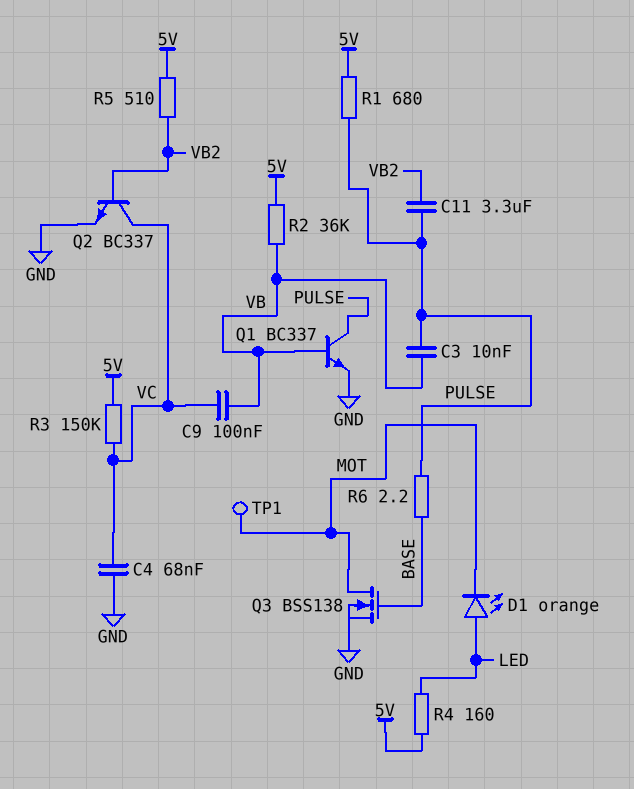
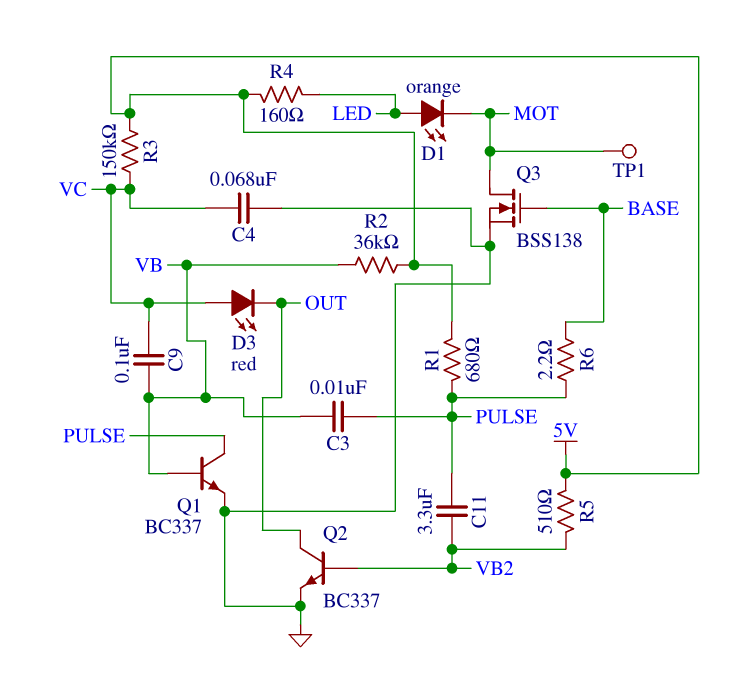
D3: none -> LED red (A VC, K OUT)
Q2: NPN BC337 (B VB2, C VC, E GND) -> NPN BC337 (B VB2, C OUT, E GND)

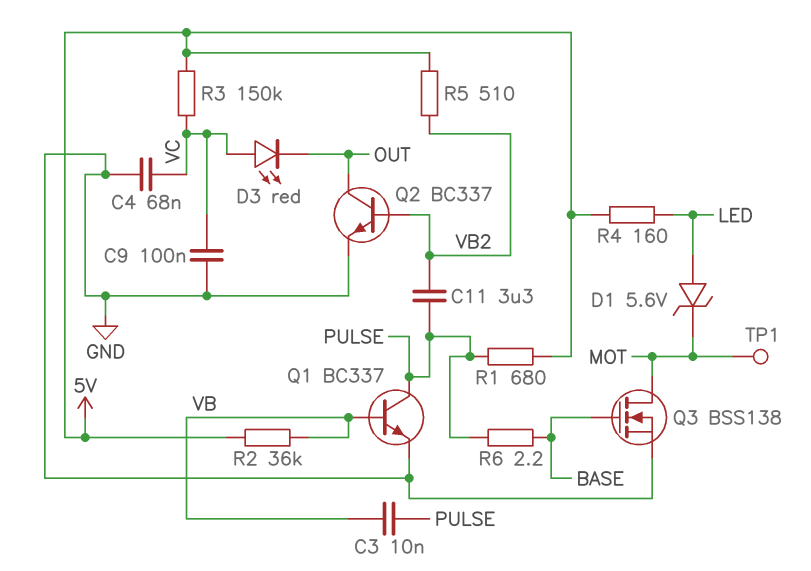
C9: 100nF (VB, VC) -> 100nF (GND, VC)
D1: LED orange (A LED, K MOT) -> zener 5.6V (A LED, K MOT)

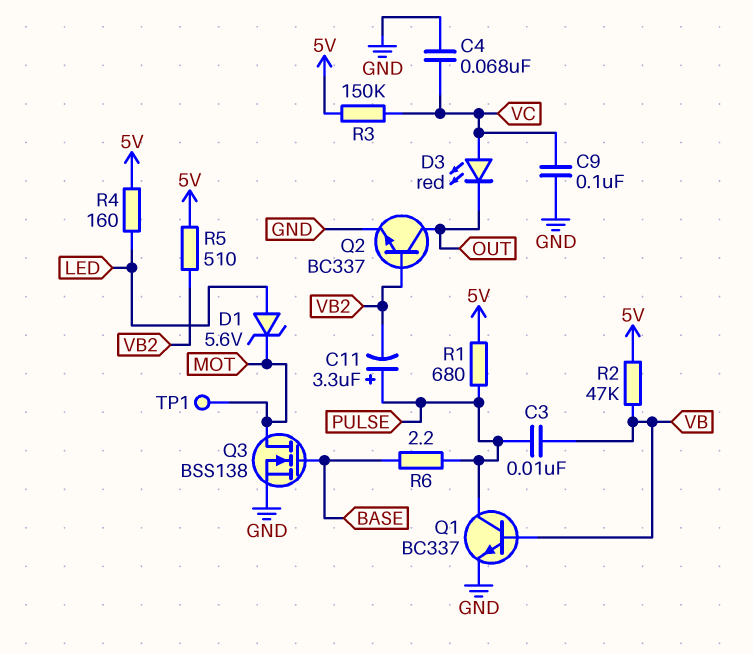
C11: 3.3uF (PULSE, VB2) -> 3.3uF (plus PULSE, minus VB2)
R2: 36k (5V, VB) -> 47k (5V, VB)

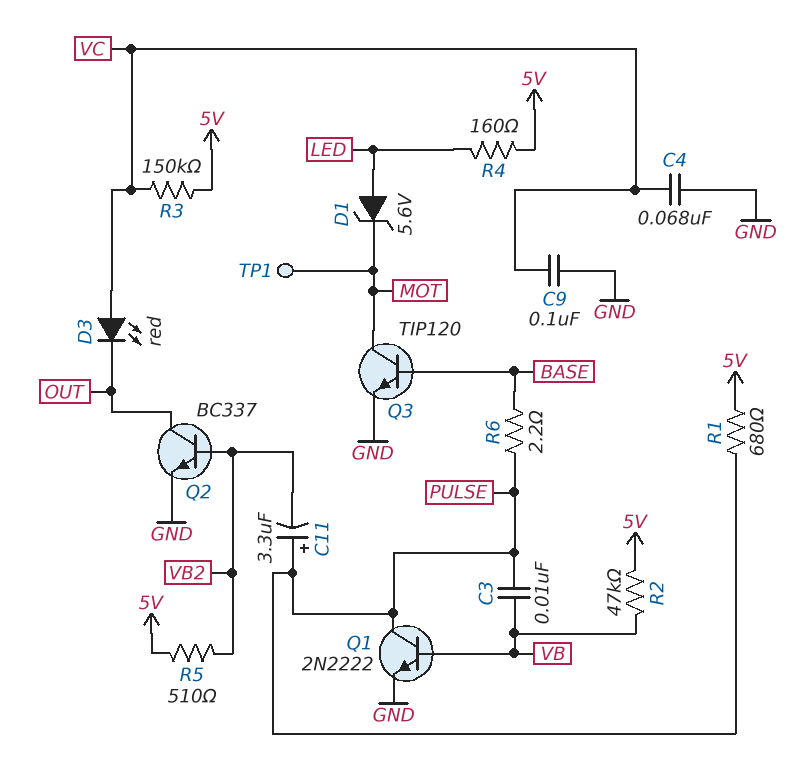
Q1: NPN BC337 (B VB, C PULSE, E GND) -> NPN 2N2222 (B VB, C PULSE, E GND)
Q3: NMOS BSS138 (G BASE, D MOT, S GND) -> NPN TIP120 (B BASE, C MOT, E GND)

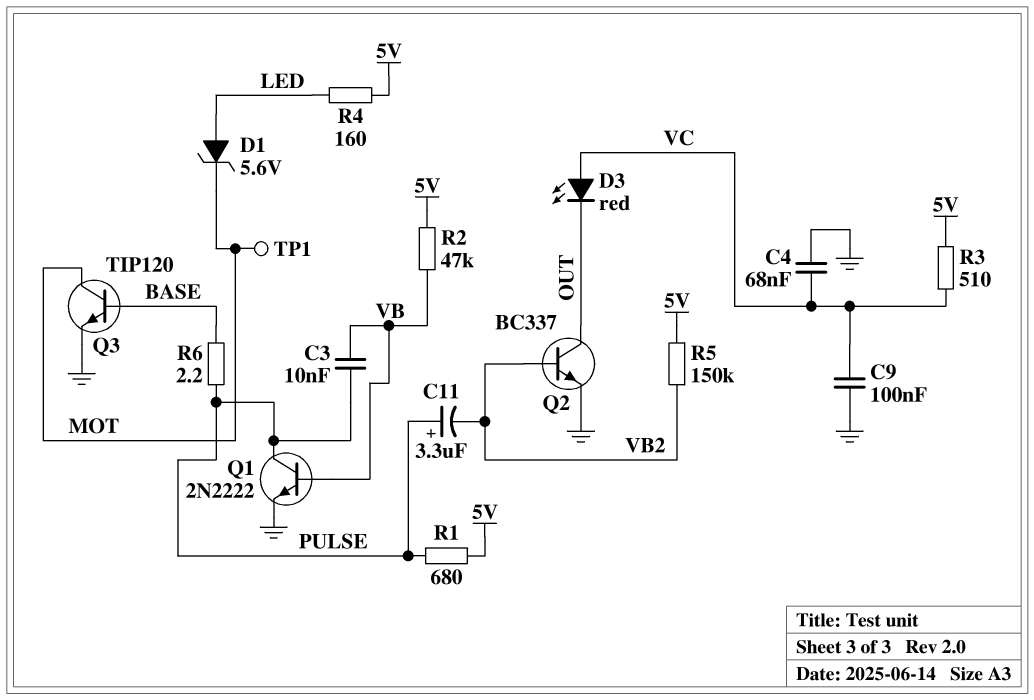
R3: 150k (5V, VC) -> 510 (5V, VC)
R5: 510 (5V, VB2) -> 150k (5V, VB2)

